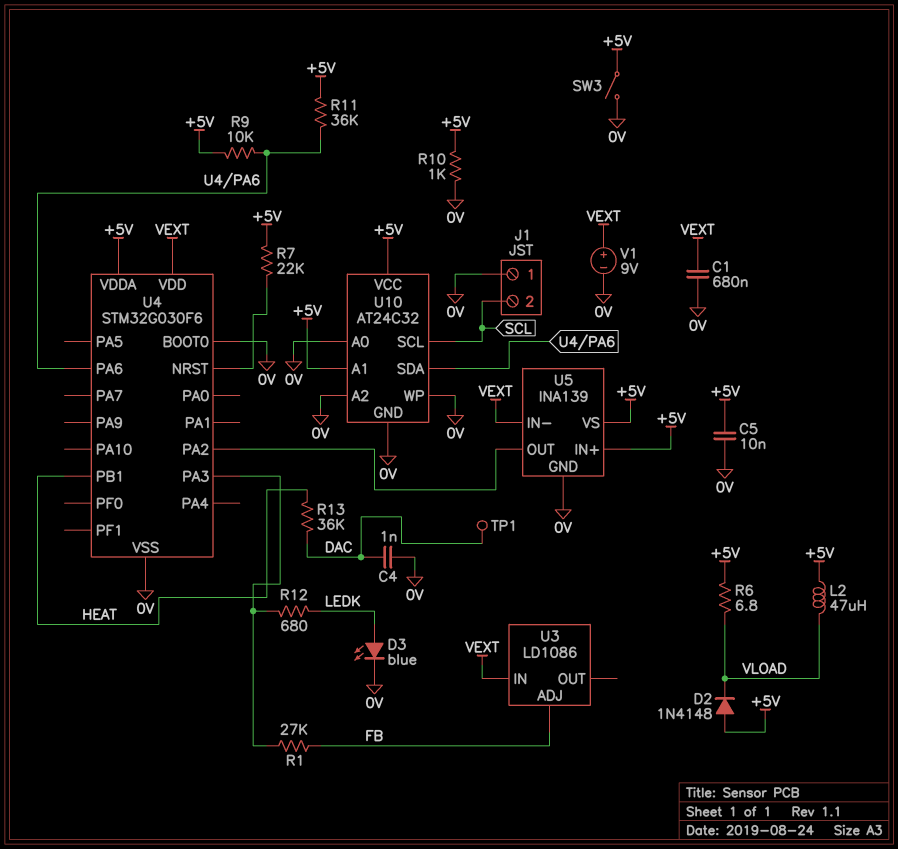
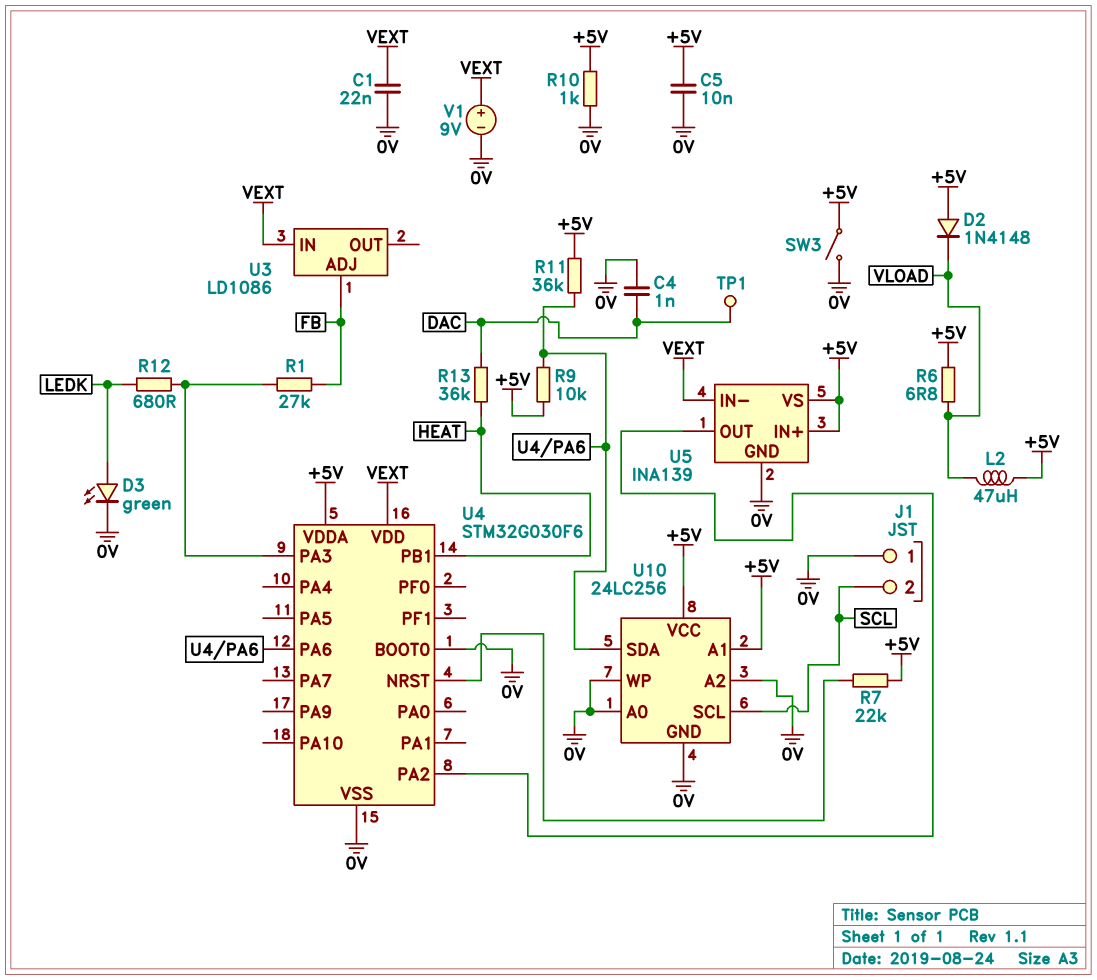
C1: 680nF (0V, VEXT) -> 22nF (0V, VEXT)
D3: LED blue (A LEDK, K 0V) -> LED green (A LEDK, K 0V)
U10: AT24C32 -> 24LC256

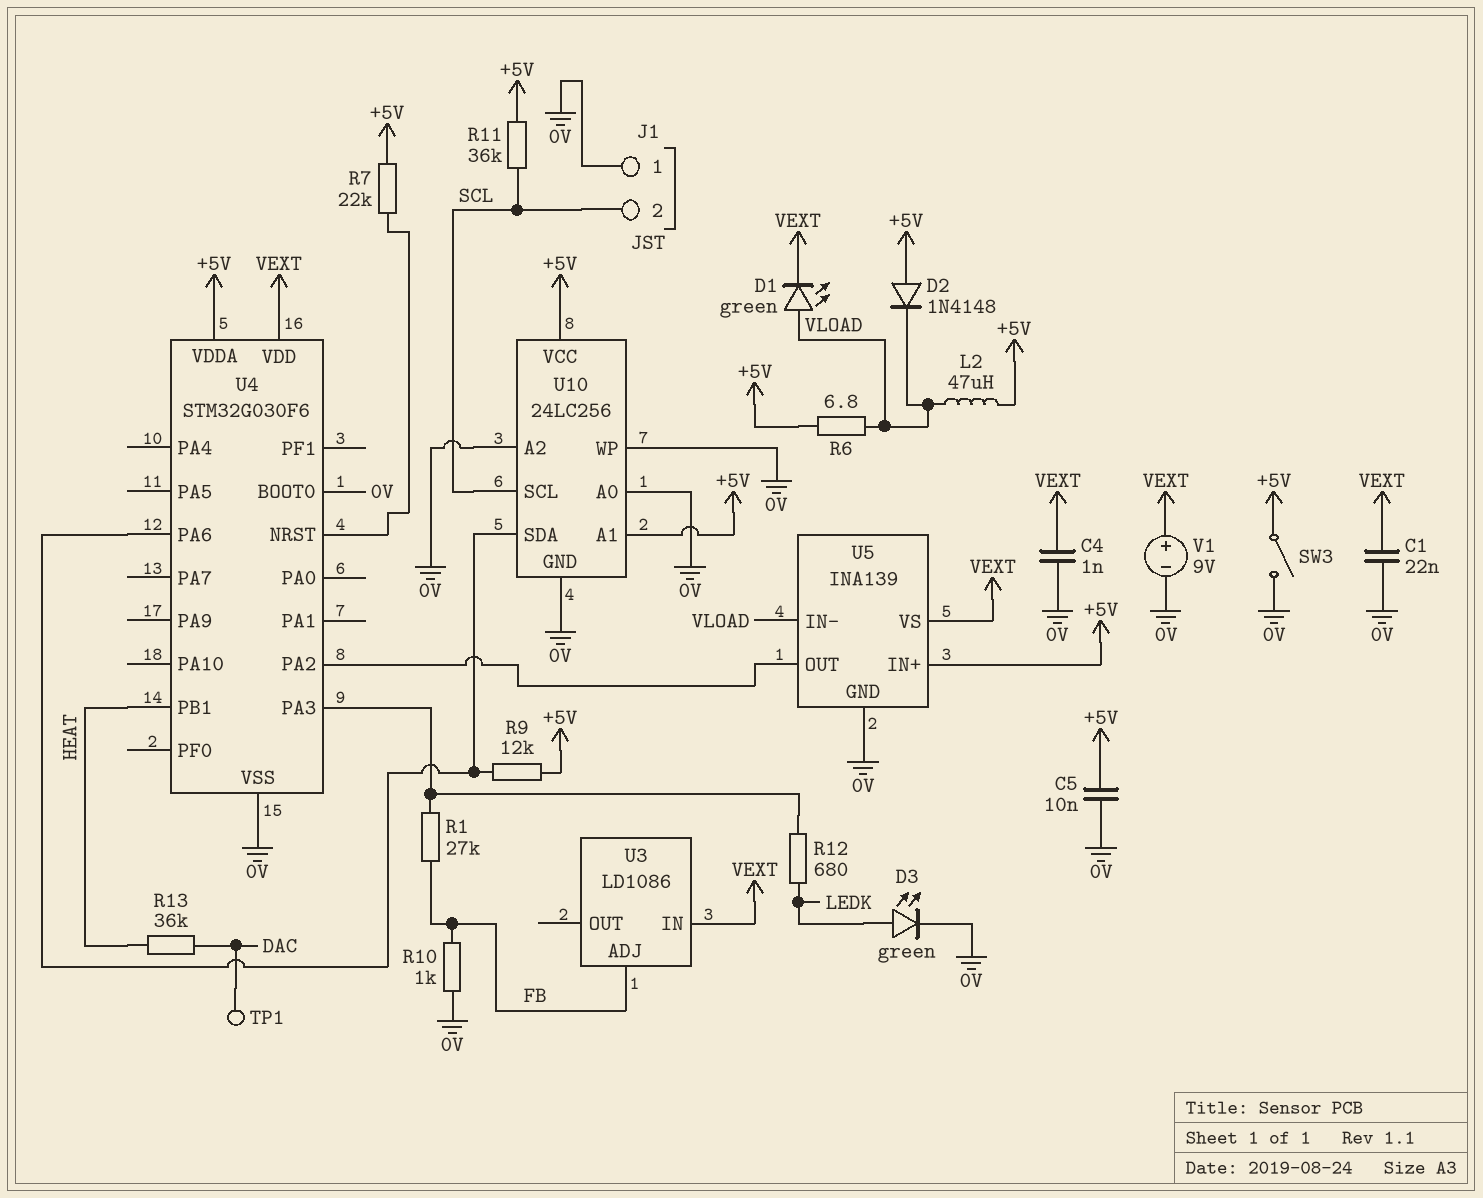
C4: 1nF (0V, DAC) -> 1nF (0V, VEXT)
D1: none -> LED green (A VLOAD, K VEXT)
R9: 10k (+5V, U4/PA6) -> 12k (+5V, U4/PA6)
R10: 1k (+5V, 0V) -> 1k (0V, FB)
R11: 36k (+5V, U4/PA6) -> 36k (+5V, SCL)
U5 pin IN-: VEXT -> VLOAD
U5 pin VS: +5V -> VEXT

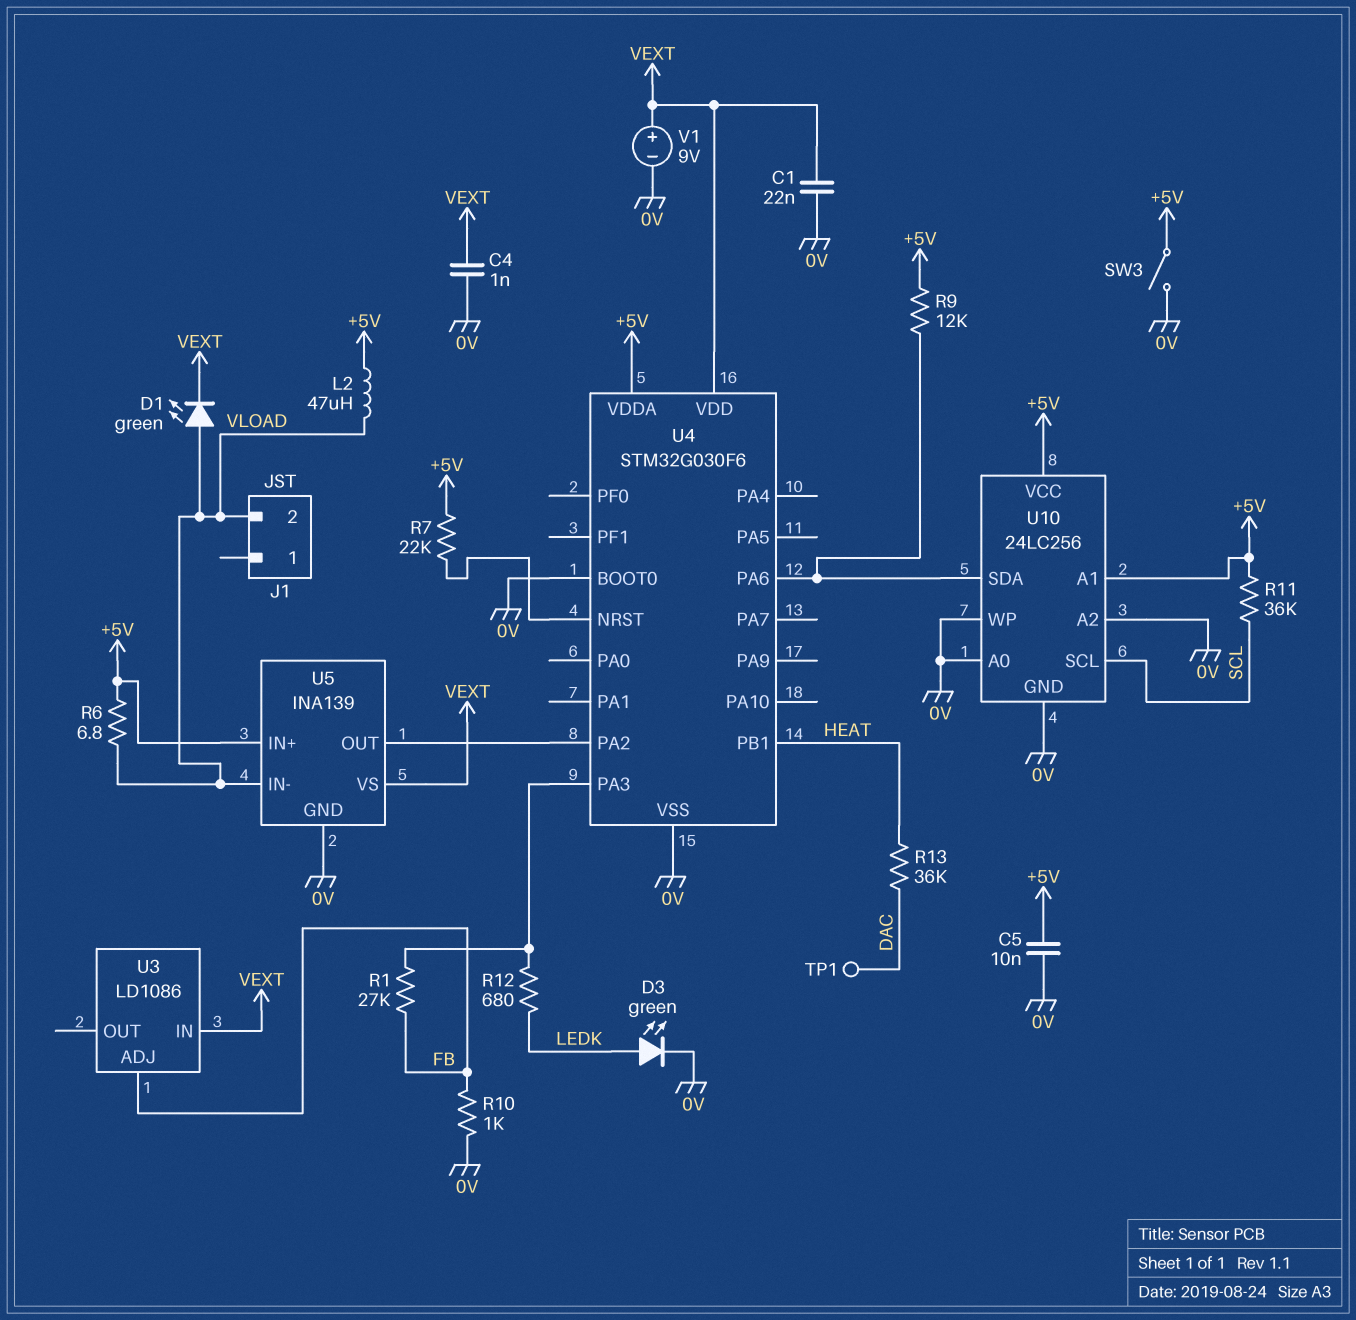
D2: diode 1N4148 (A +5V, K VLOAD) -> none
J1 pin 1: 0V -> none
J1 pin 2: SCL -> VLOAD

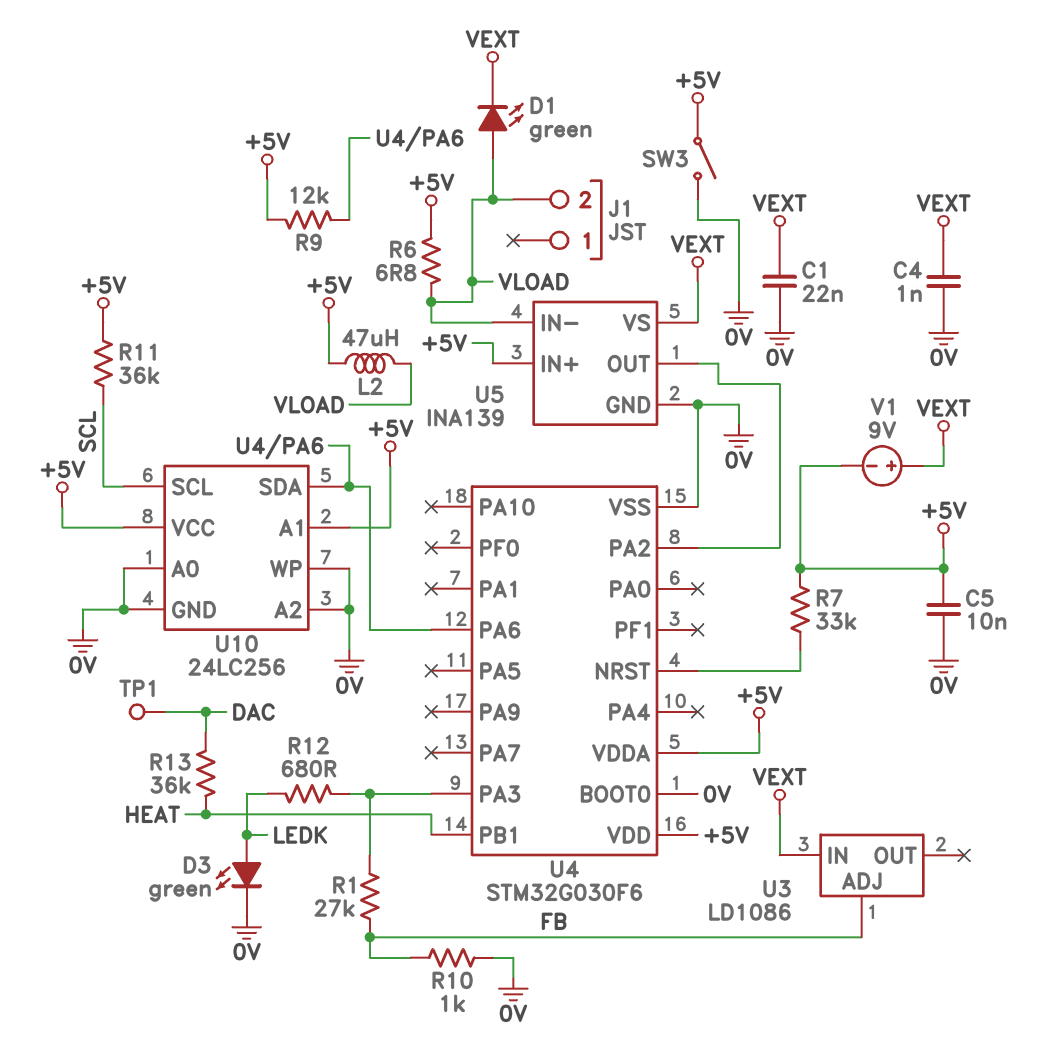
R7: 22k (+5V, U4/NRST) -> 33k (+5V, U4/NRST)
U4 pin VDD: VEXT -> +5V
V1: 9V (plus VEXT, minus 0V) -> 9V (plus VEXT, minus +5V)

